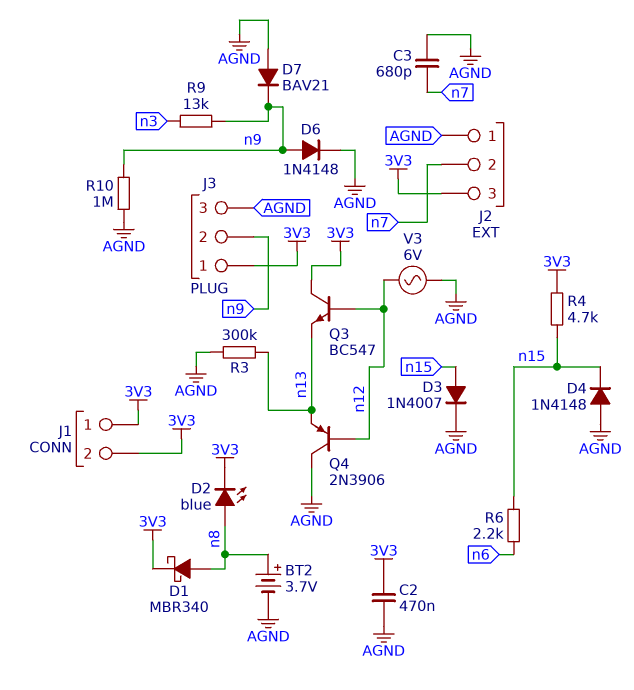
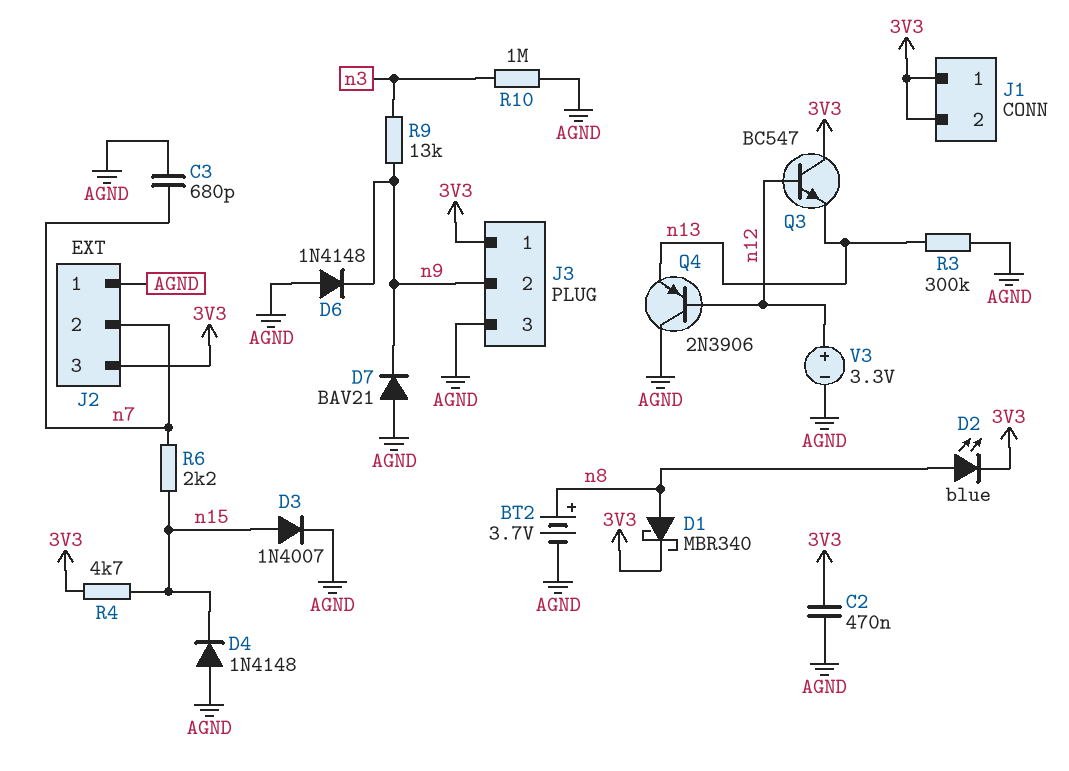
D6: diode 1N4148 (A n9, K AGND) -> diode 1N4148 (A AGND, K n9)
R6: 2.2k (n6, n15) -> 2.2k (n7, n15)
R10: 1M (AGND, n9) -> 1M (AGND, n3)
V3: AC 6V (AGND, n12) -> 3.3V (plus n12, minus AGND)

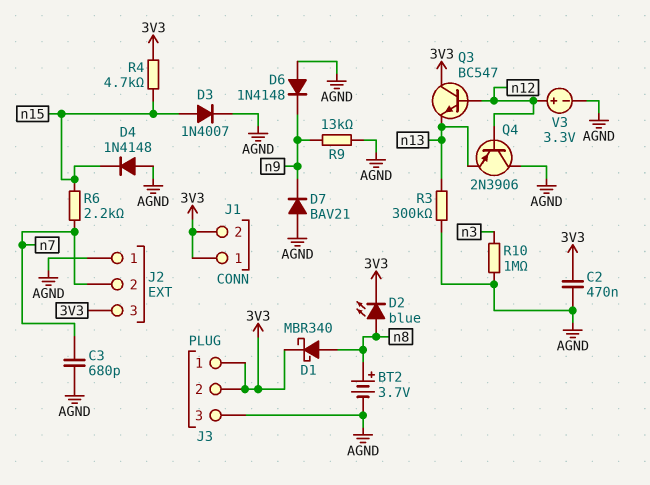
J3 pin 2: n9 -> 3V3
R9: 13k (n3, n9) -> 13k (AGND, n9)

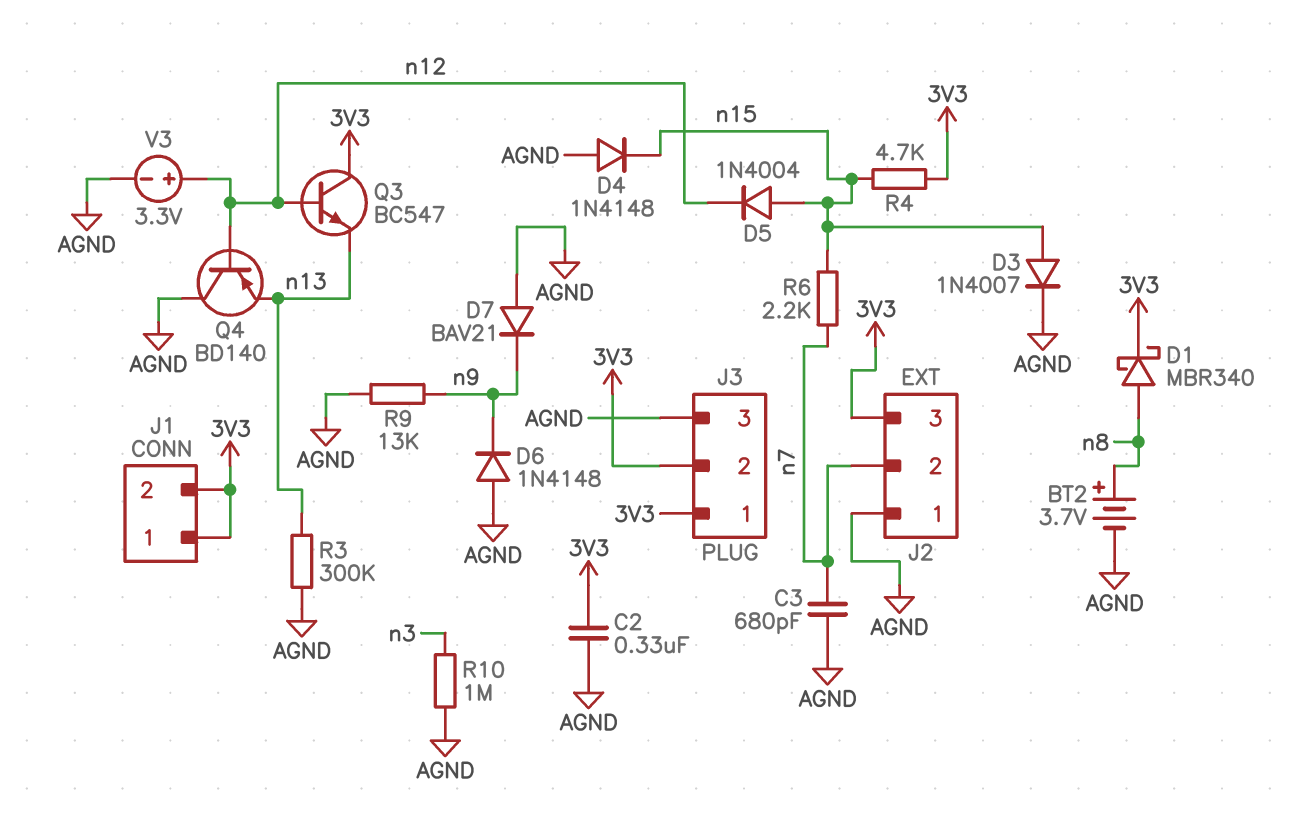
C2: 470nF (3V3, AGND) -> 330nF (3V3, AGND)
D2: LED blue (A n8, K 3V3) -> none
D5: none -> diode 1N4004 (A n15, K n12)
Q4: PNP 2N3906 (B n12, C AGND, E n13) -> PNP BD140 (B n12, C AGND, E n13)

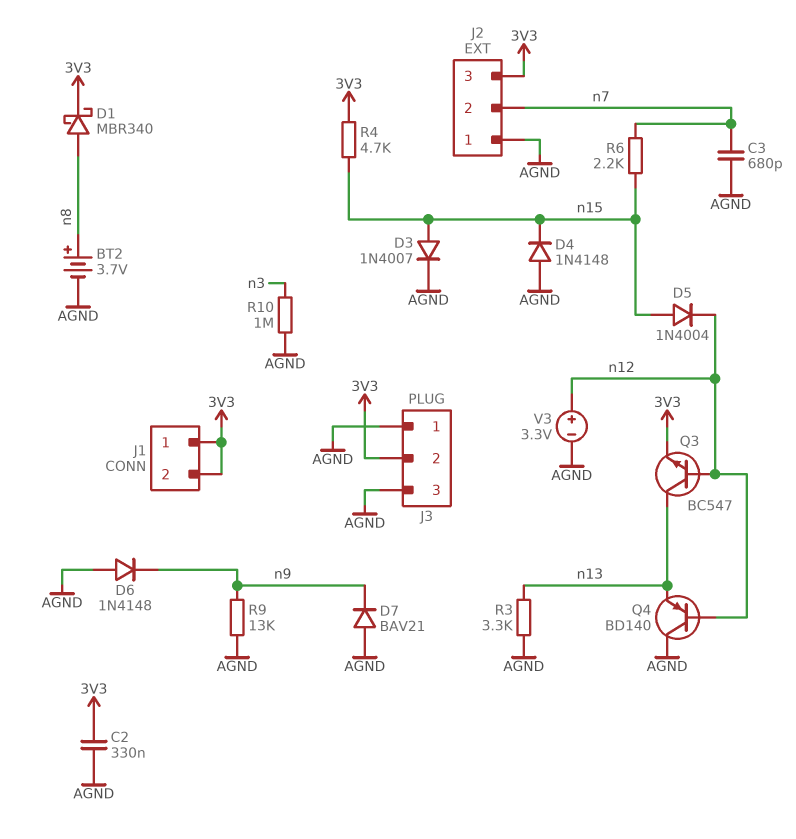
J3 pin 1: 3V3 -> AGND
Q3: NPN BC547 (B n12, C 3V3, E n13) -> NPN BC547 (B n12, C n13, E 3V3)
R3: 300k (AGND, n13) -> 3.3k (AGND, n13)

